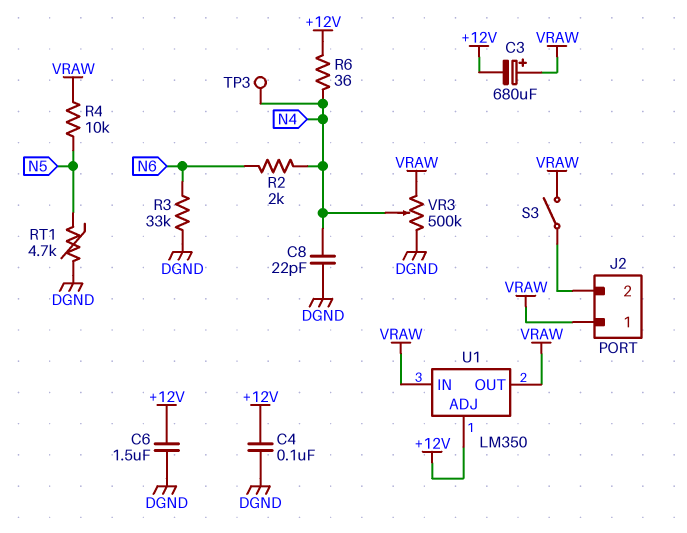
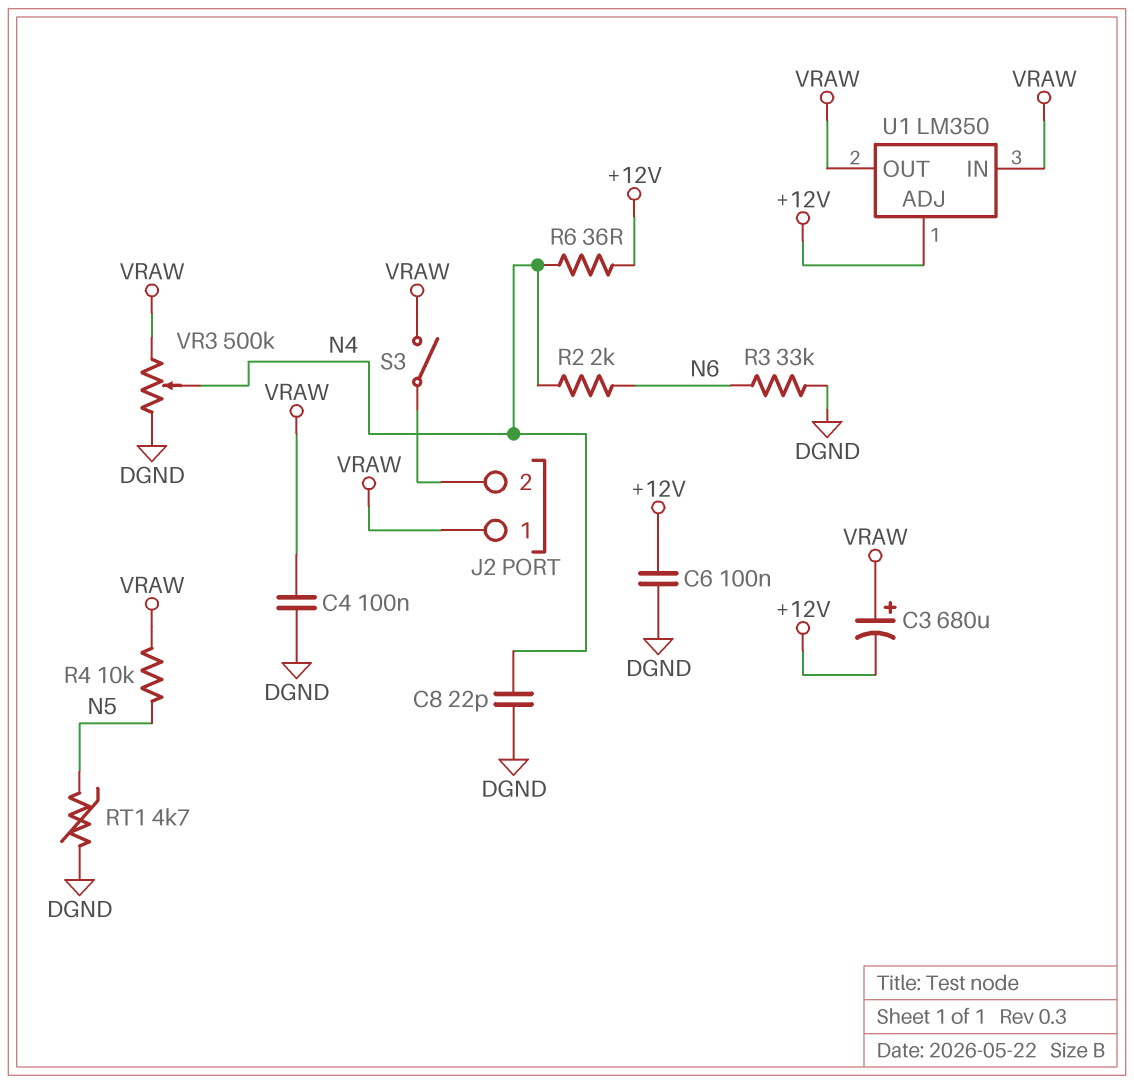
C4: 100nF (+12V, DGND) -> 100nF (DGND, VRAW)
C6: 1.5uF (+12V, DGND) -> 100nF (+12V, DGND)
TP3: test point (N4) -> none

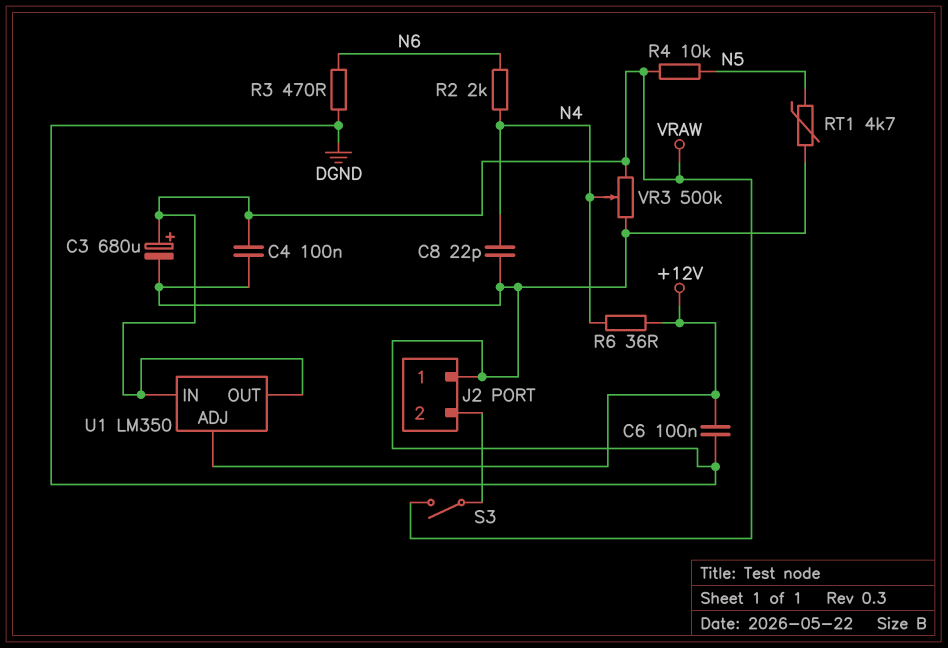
C3: 680uF (plus VRAW, minus +12V) -> 680uF (plus VRAW, minus DGND)
J2 pin 1: VRAW -> DGND
R3: 33k (DGND, N6) -> 470 (DGND, N6)

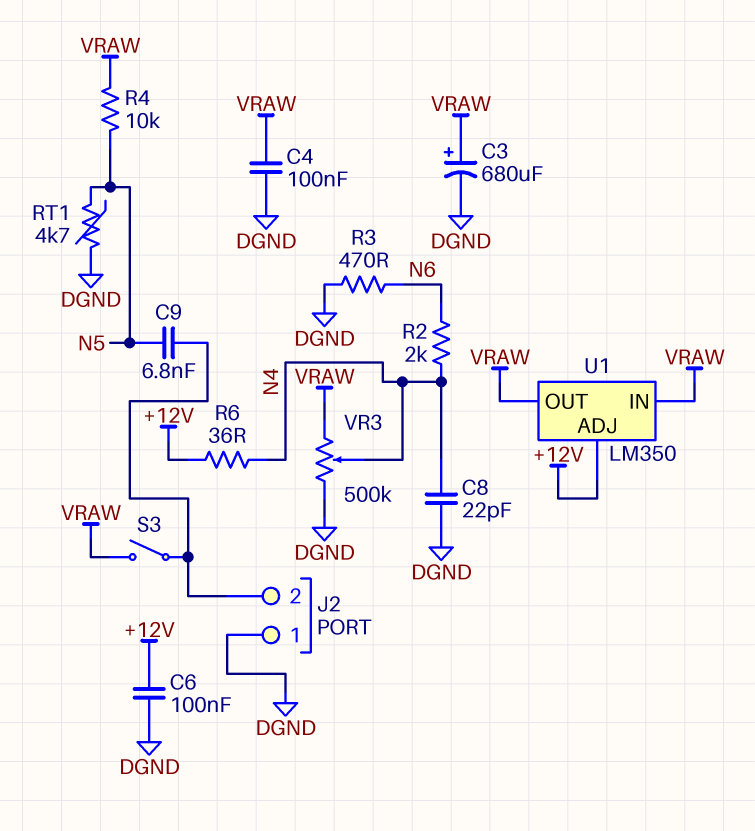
C9: none -> 6.8nF (J2/2, N5)

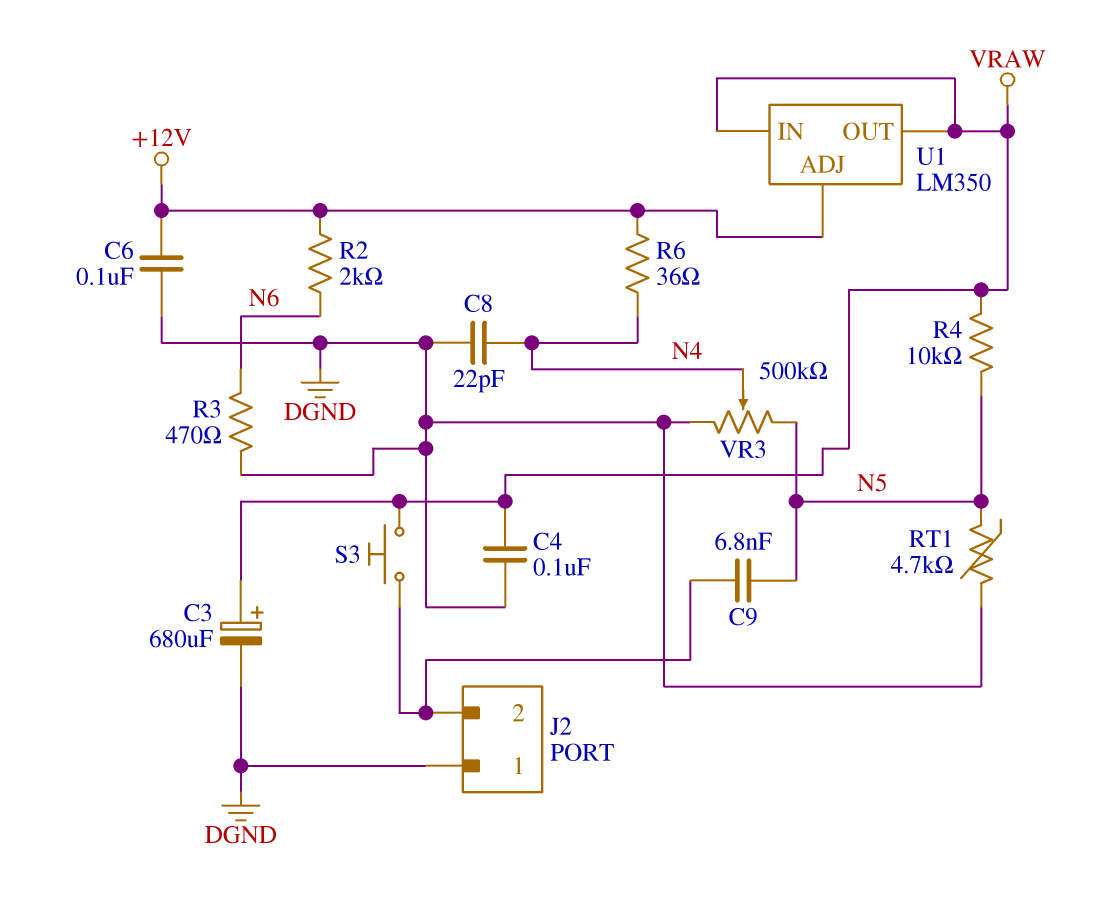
R2: 2k (N4, N6) -> 2k (+12V, N6)
S3: switch (J2/2, VRAW) -> button (J2/2, VRAW)
VR3: 500k (DGND, VRAW, wiper N4) -> 500k (DGND, N5, wiper N4)

